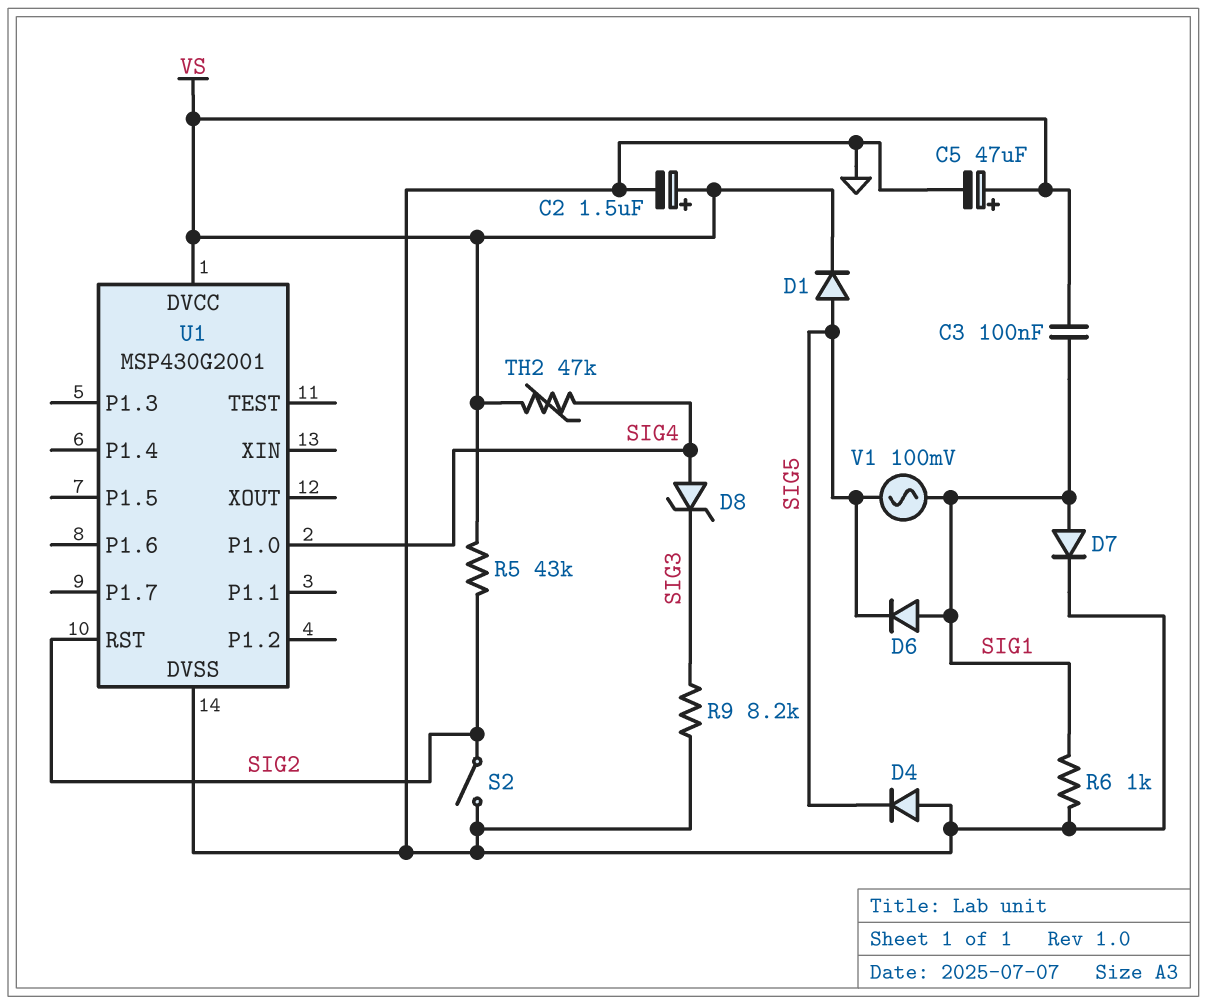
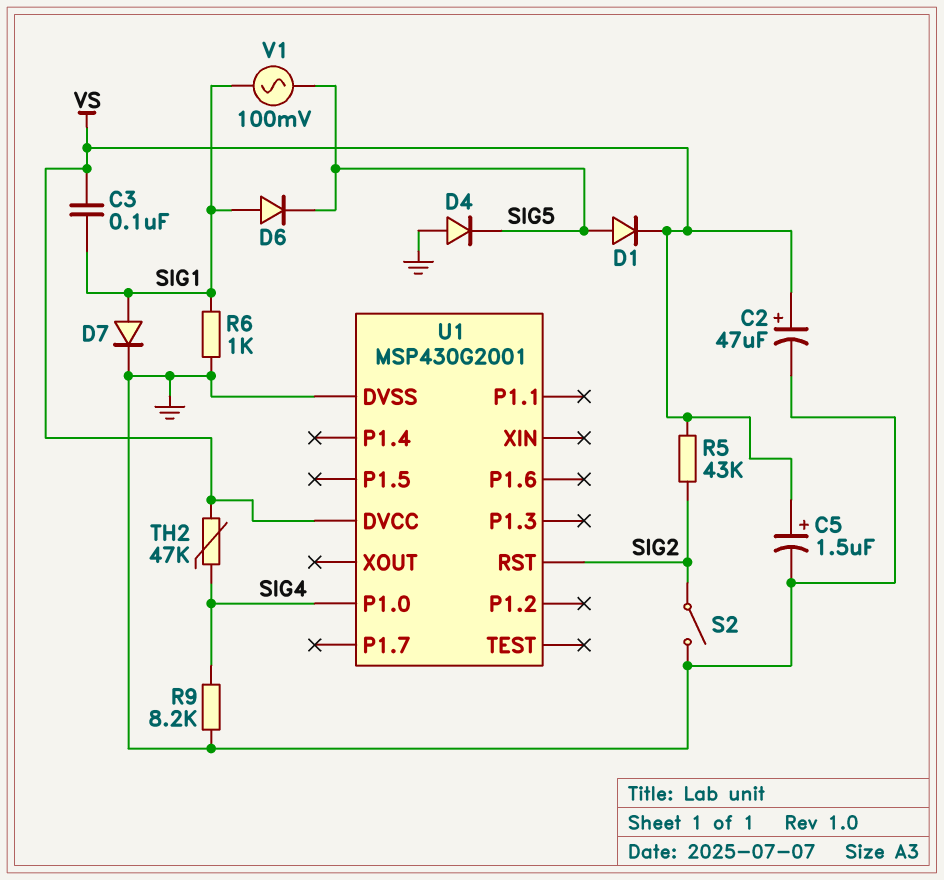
C2: 1.5uF (plus VS, minus GND) -> 47uF (plus VS, minus GND)
C5: 47uF (plus VS, minus GND) -> 1.5uF (plus VS, minus GND)
D8: zener (A SIG4, K SIG3) -> none
R9: 8.2k (GND, SIG3) -> 8.2k (GND, SIG4)

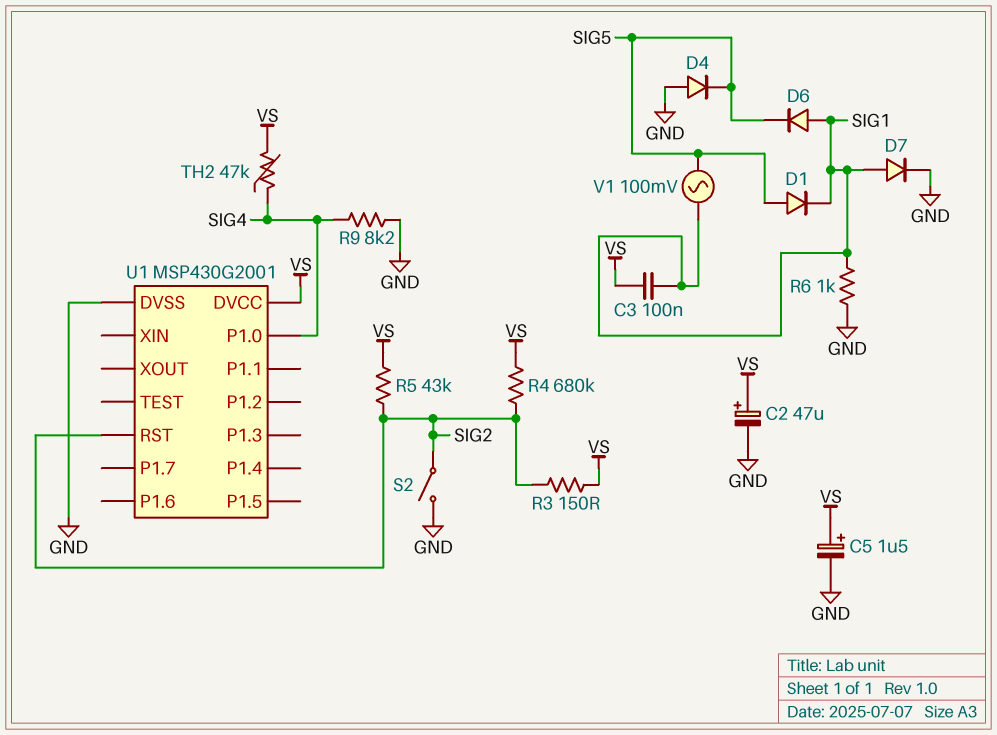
D1: diode (A SIG5, K VS) -> diode (A SIG5, K SIG1)
R3: none -> 150 (SIG2, VS)
R4: none -> 680k (SIG2, VS)

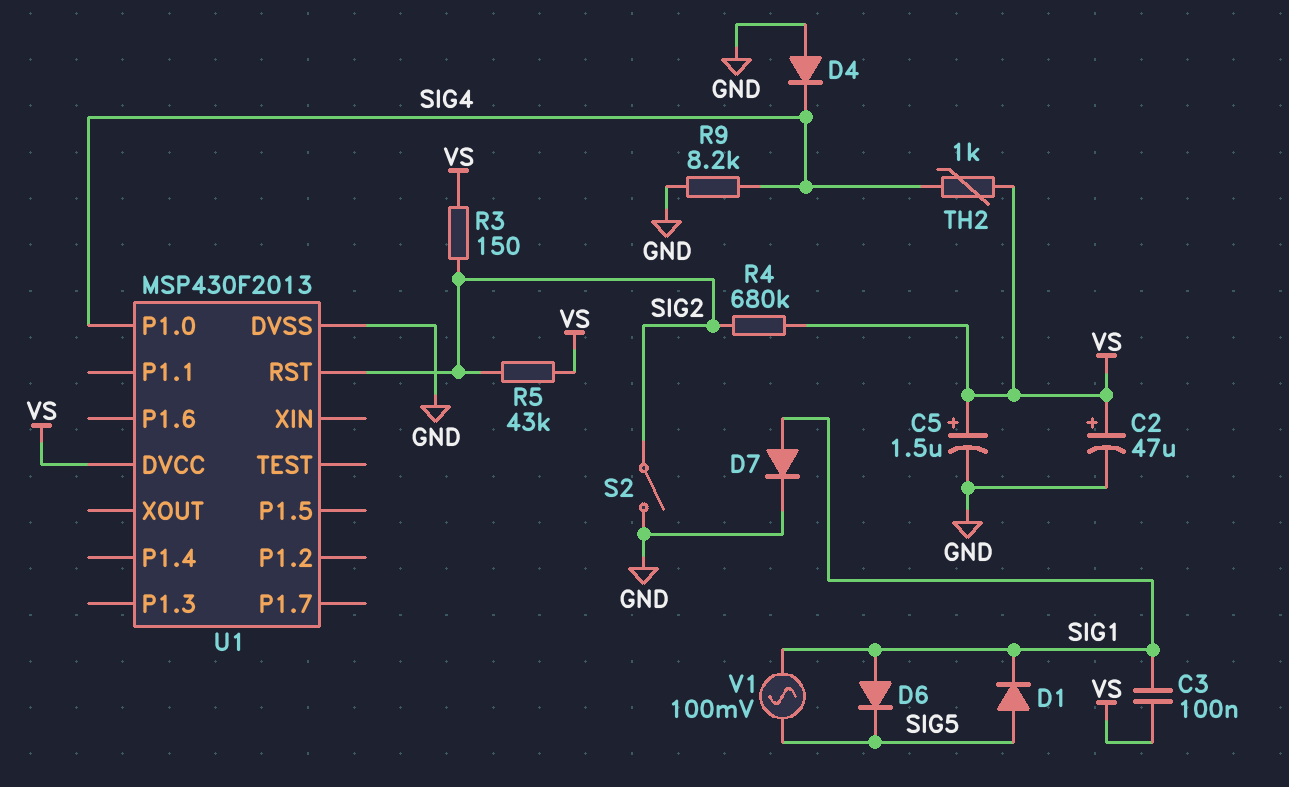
D4: diode (A GND, K SIG5) -> diode (A GND, K SIG4)
R6: 1k (GND, SIG1) -> none
TH2: 47k (SIG4, VS) -> 1k (SIG4, VS)
U1: MSP430G2001 -> MSP430F2013

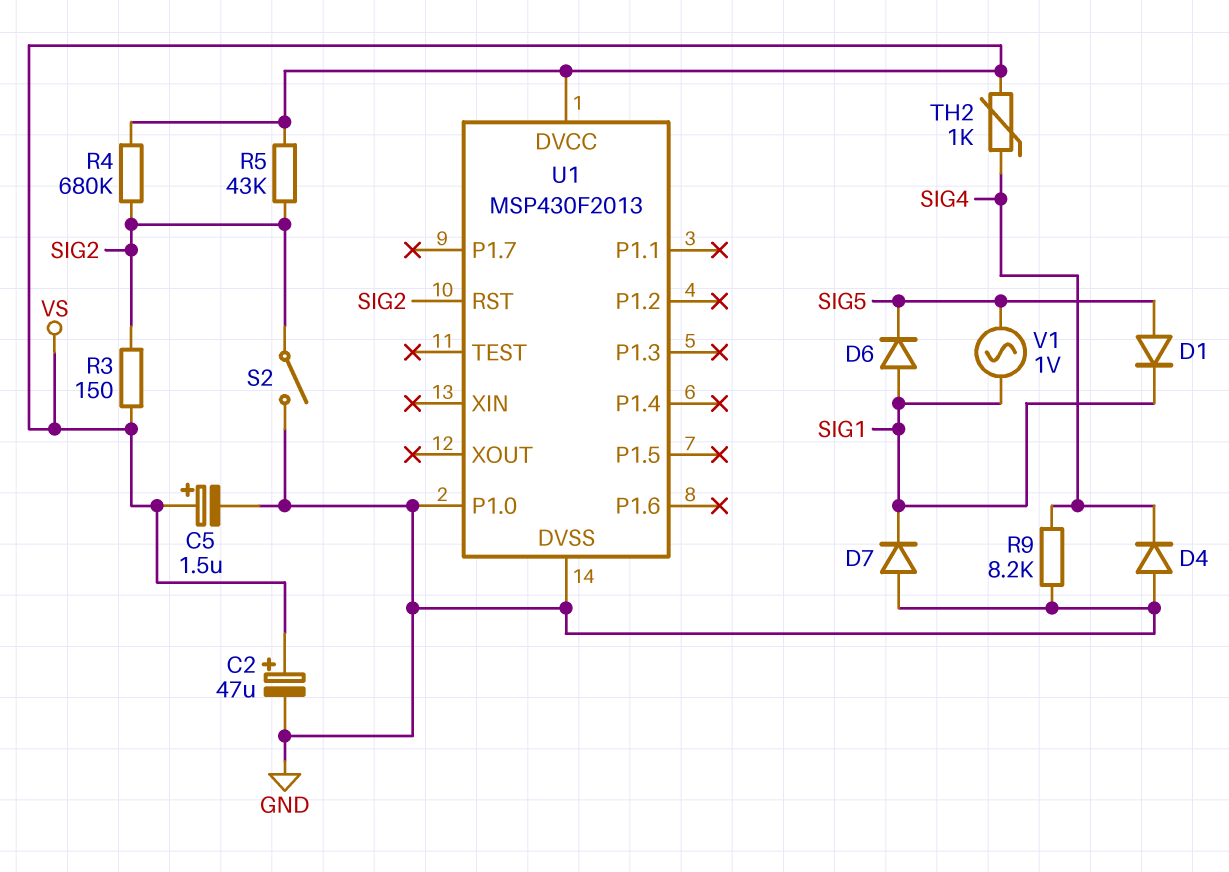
C3: 100nF (SIG1, VS) -> none
D7: diode (A SIG1, K GND) -> diode (A GND, K SIG1)
U1 pin P1.0: SIG4 -> GND
V1: AC 100mV (SIG1, SIG5) -> AC 1V (SIG1, SIG5)

